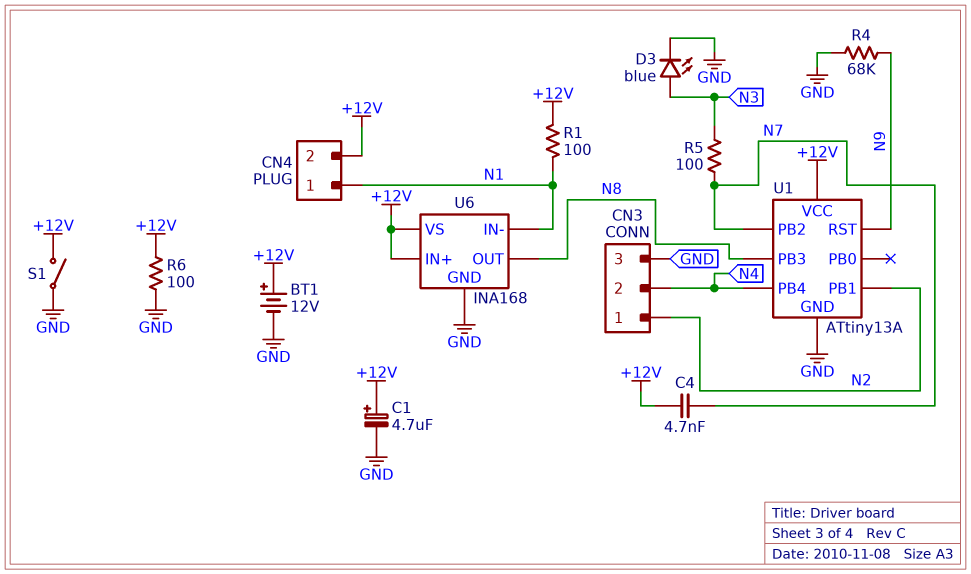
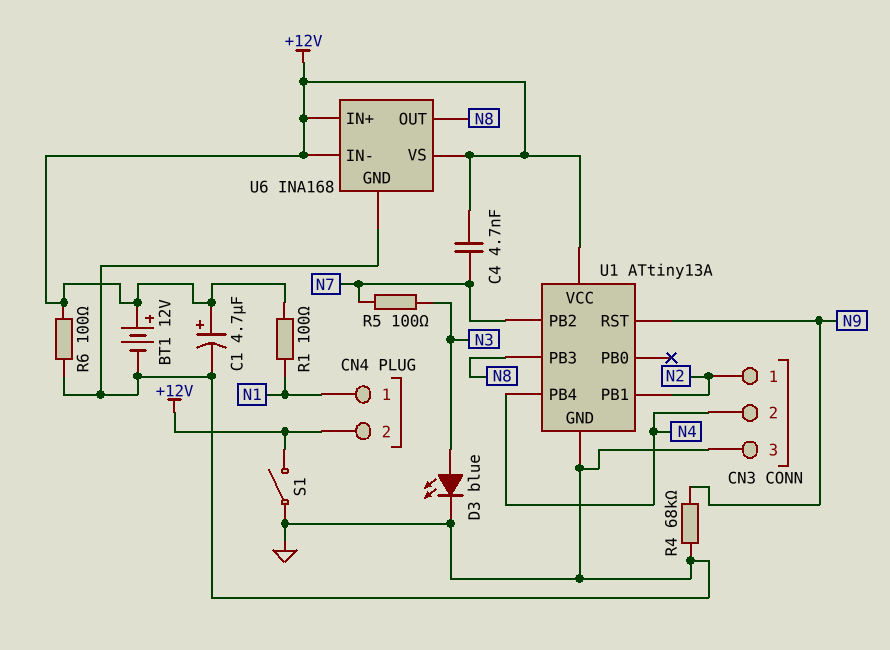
U6 pin IN-: N1 -> +12V

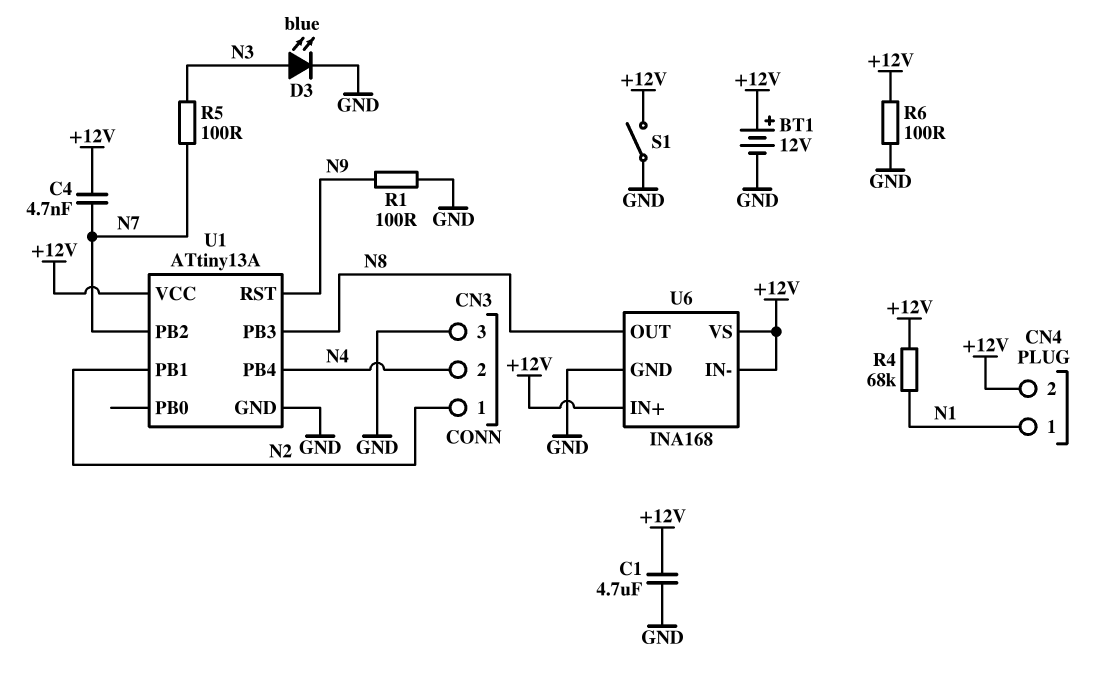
C1: 4.7uF (plus +12V, minus GND) -> 4.7uF (+12V, GND)
R1: 100 (+12V, N1) -> 100 (GND, N9)
R4: 68k (GND, N9) -> 68k (+12V, N1)

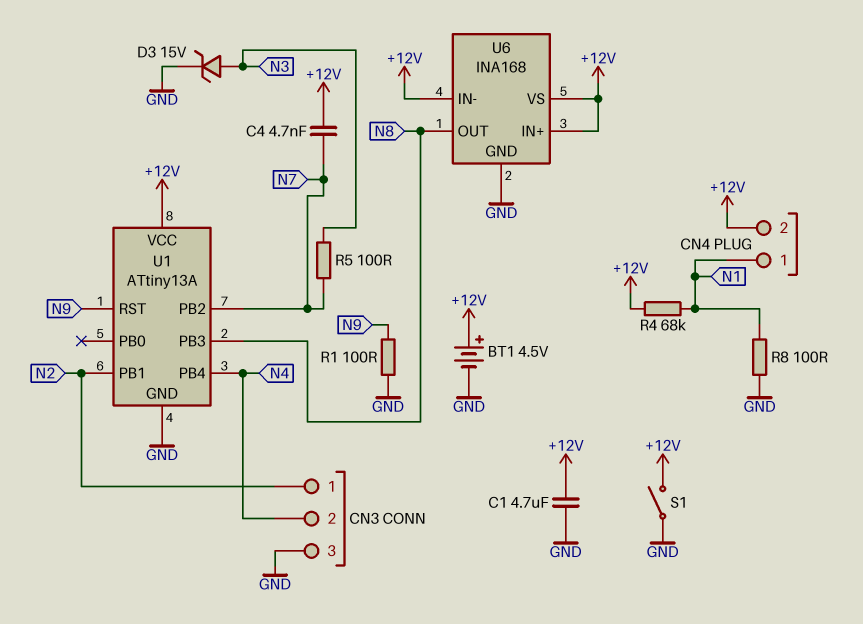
BT1: 12V (plus +12V, minus GND) -> 4.5V (plus +12V, minus GND)
D3: LED blue (A N3, K GND) -> zener 15V (A N3, K GND)
R6: 100 (+12V, GND) -> none
R8: none -> 100 (GND, N1)

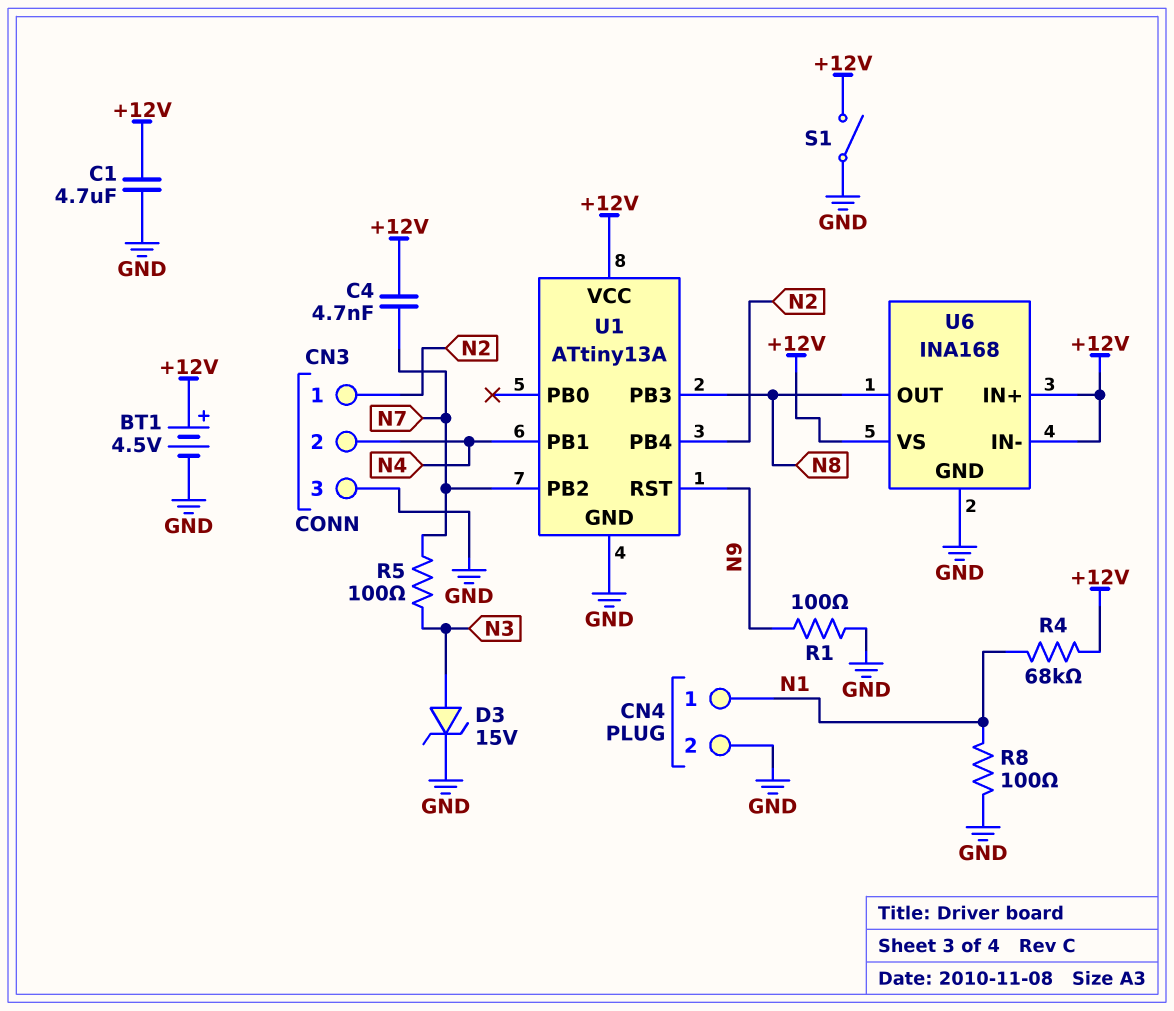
CN4 pin 2: +12V -> GND
U1 pin PB1: N2 -> N4
U1 pin PB4: N4 -> N2

